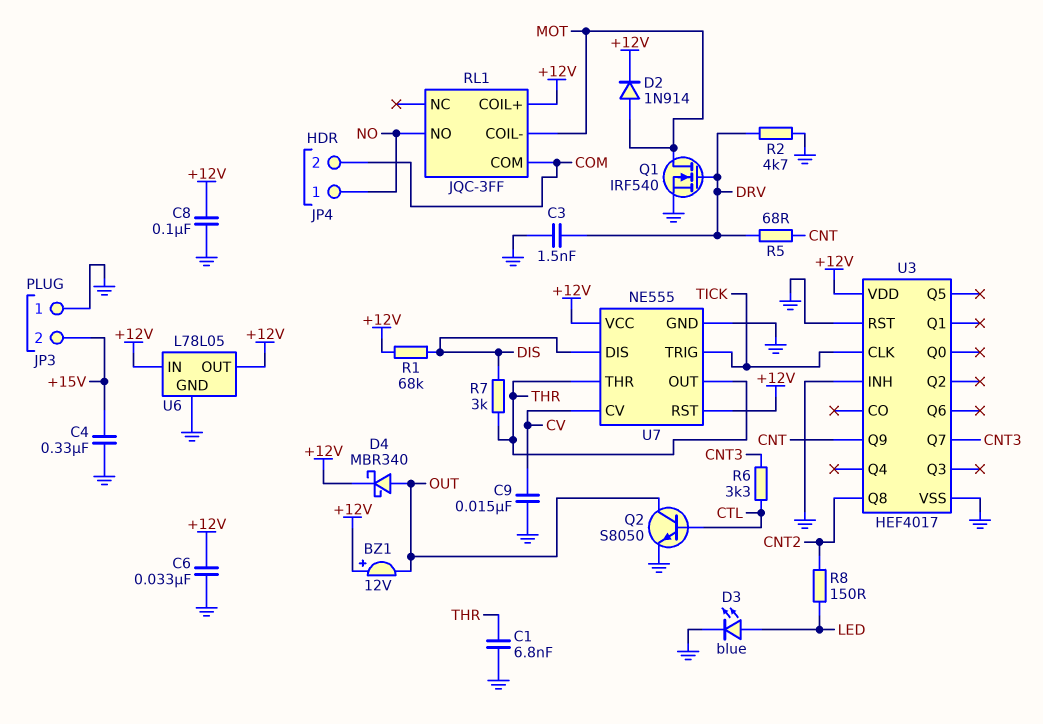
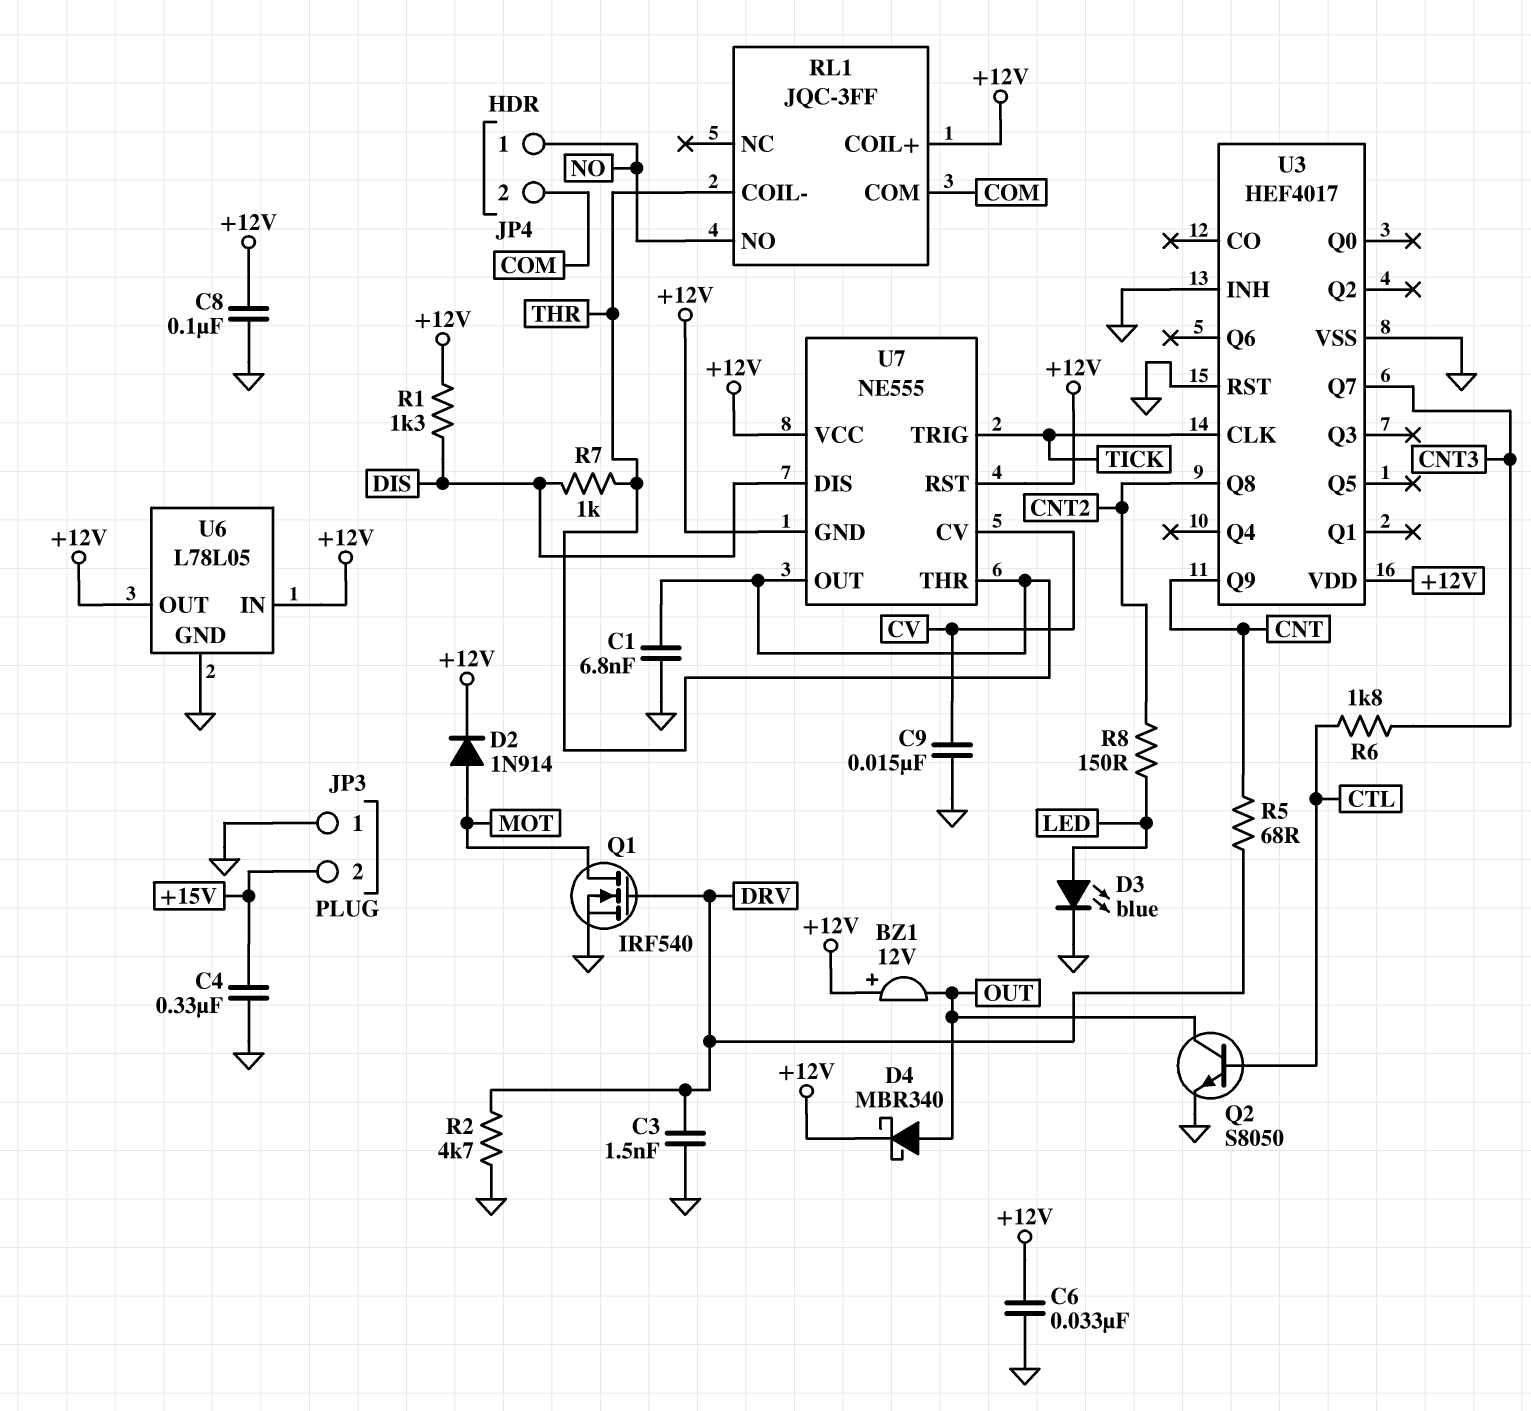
R1: 68k (+12V, DIS) -> 1.3k (+12V, DIS)
R6: 3.3k (CNT3, CTL) -> 1.8k (CNT3, CTL)
R7: 3k (DIS, THR) -> 1k (DIS, THR)
RL1 pin COIL-: MOT -> THR
U7 pin GND: GND -> +12V

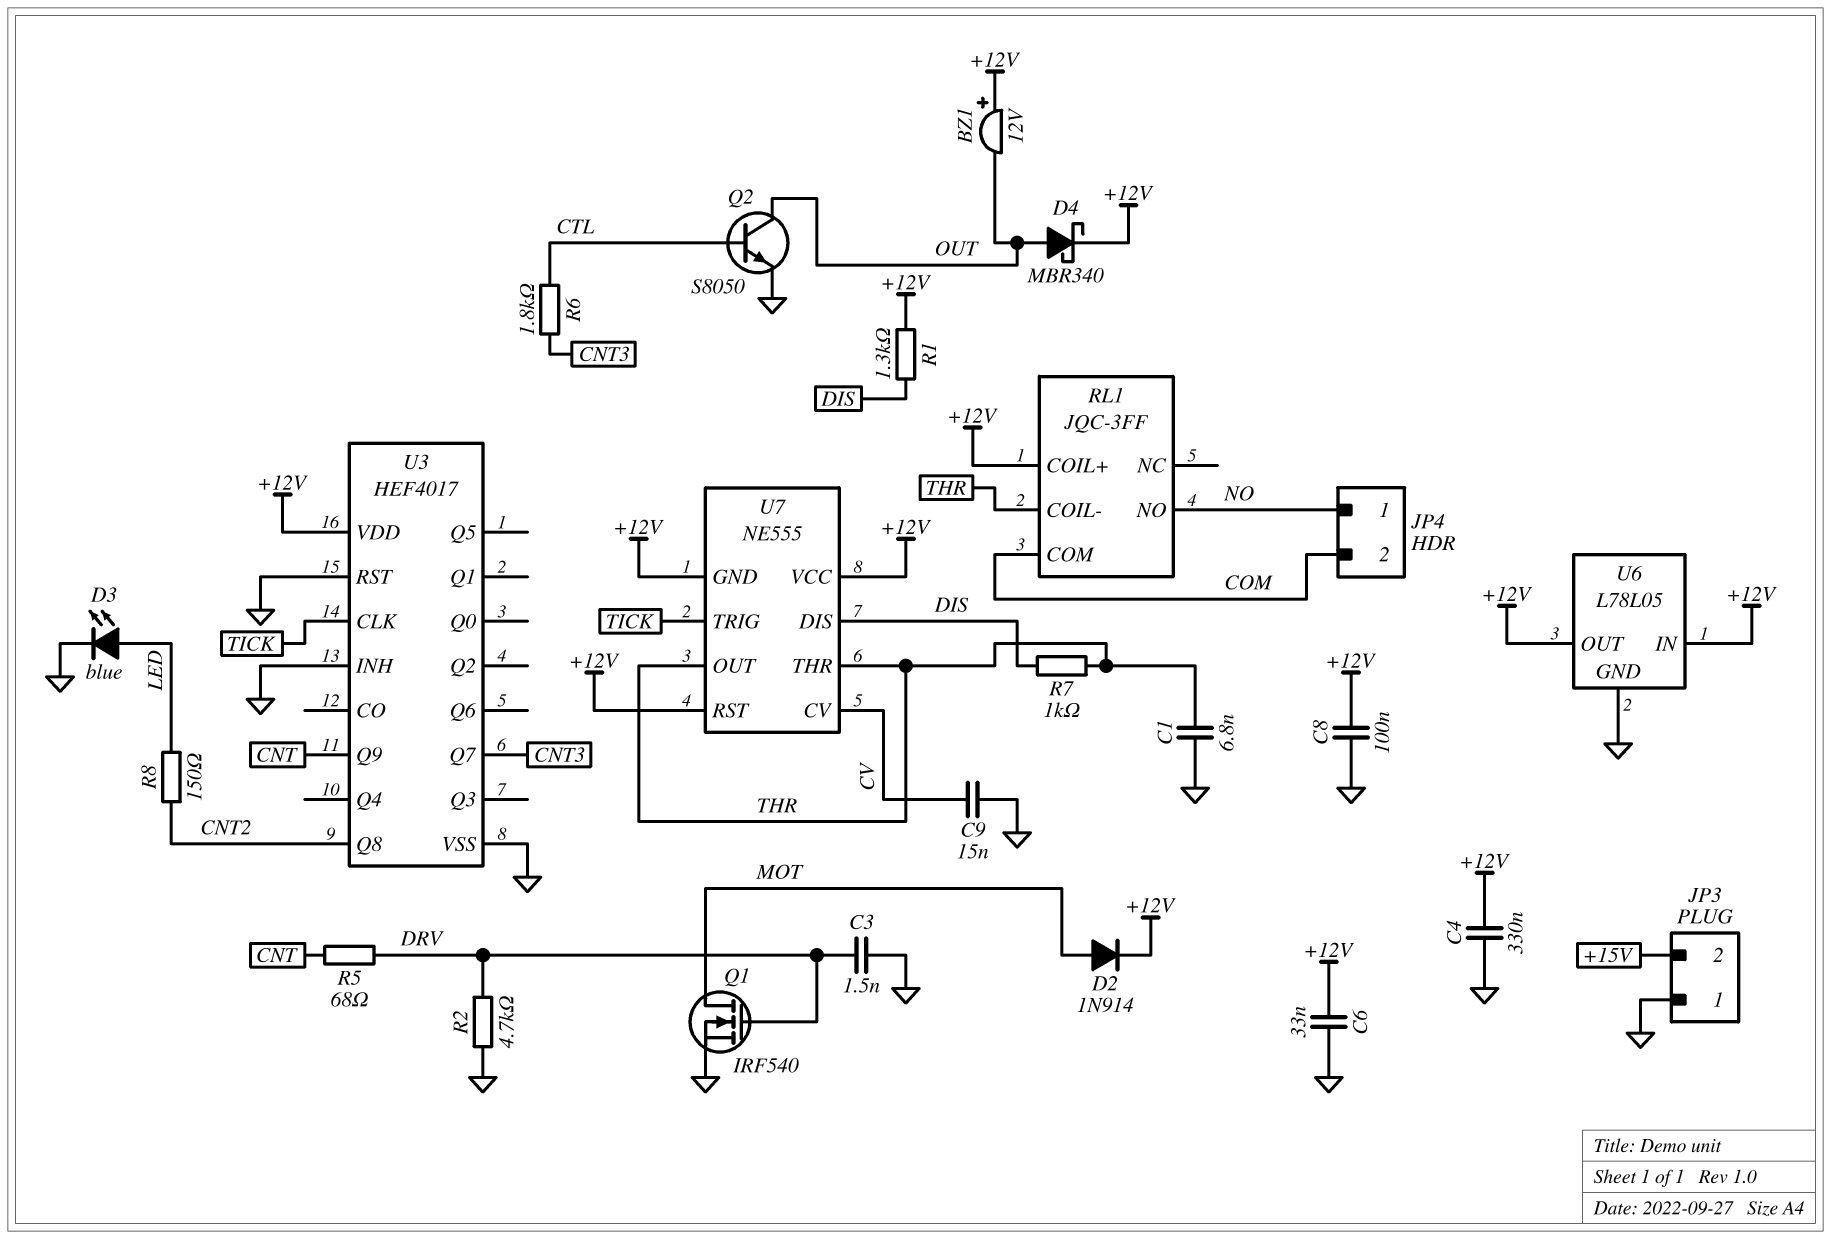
C4: 330nF (+15V, GND) -> 330nF (+12V, GND)

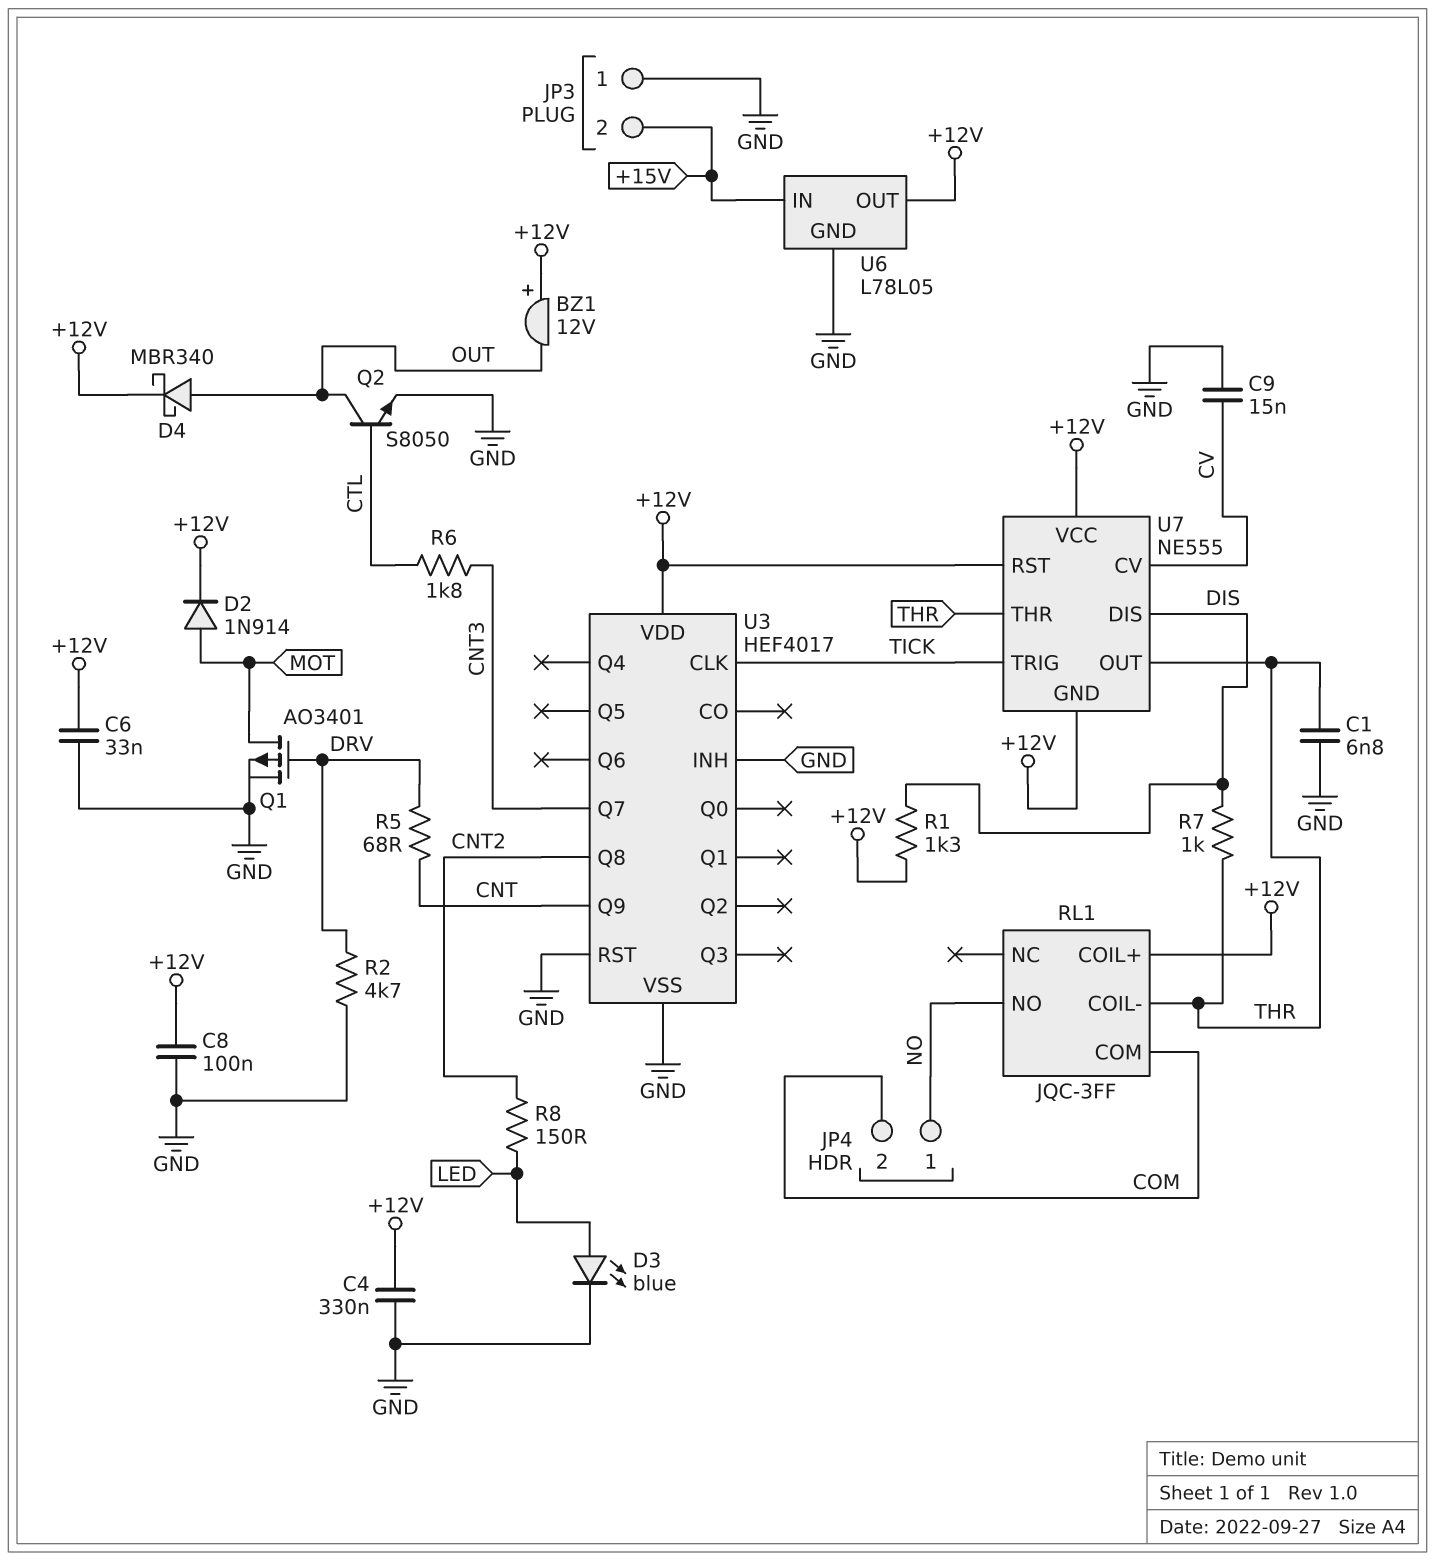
C3: 1.5nF (DRV, GND) -> none
Q1: NMOS IRF540 (G DRV, D MOT, S GND) -> PMOS AO3401 (G DRV, D MOT, S GND)
U6 pin IN: +12V -> +15V

